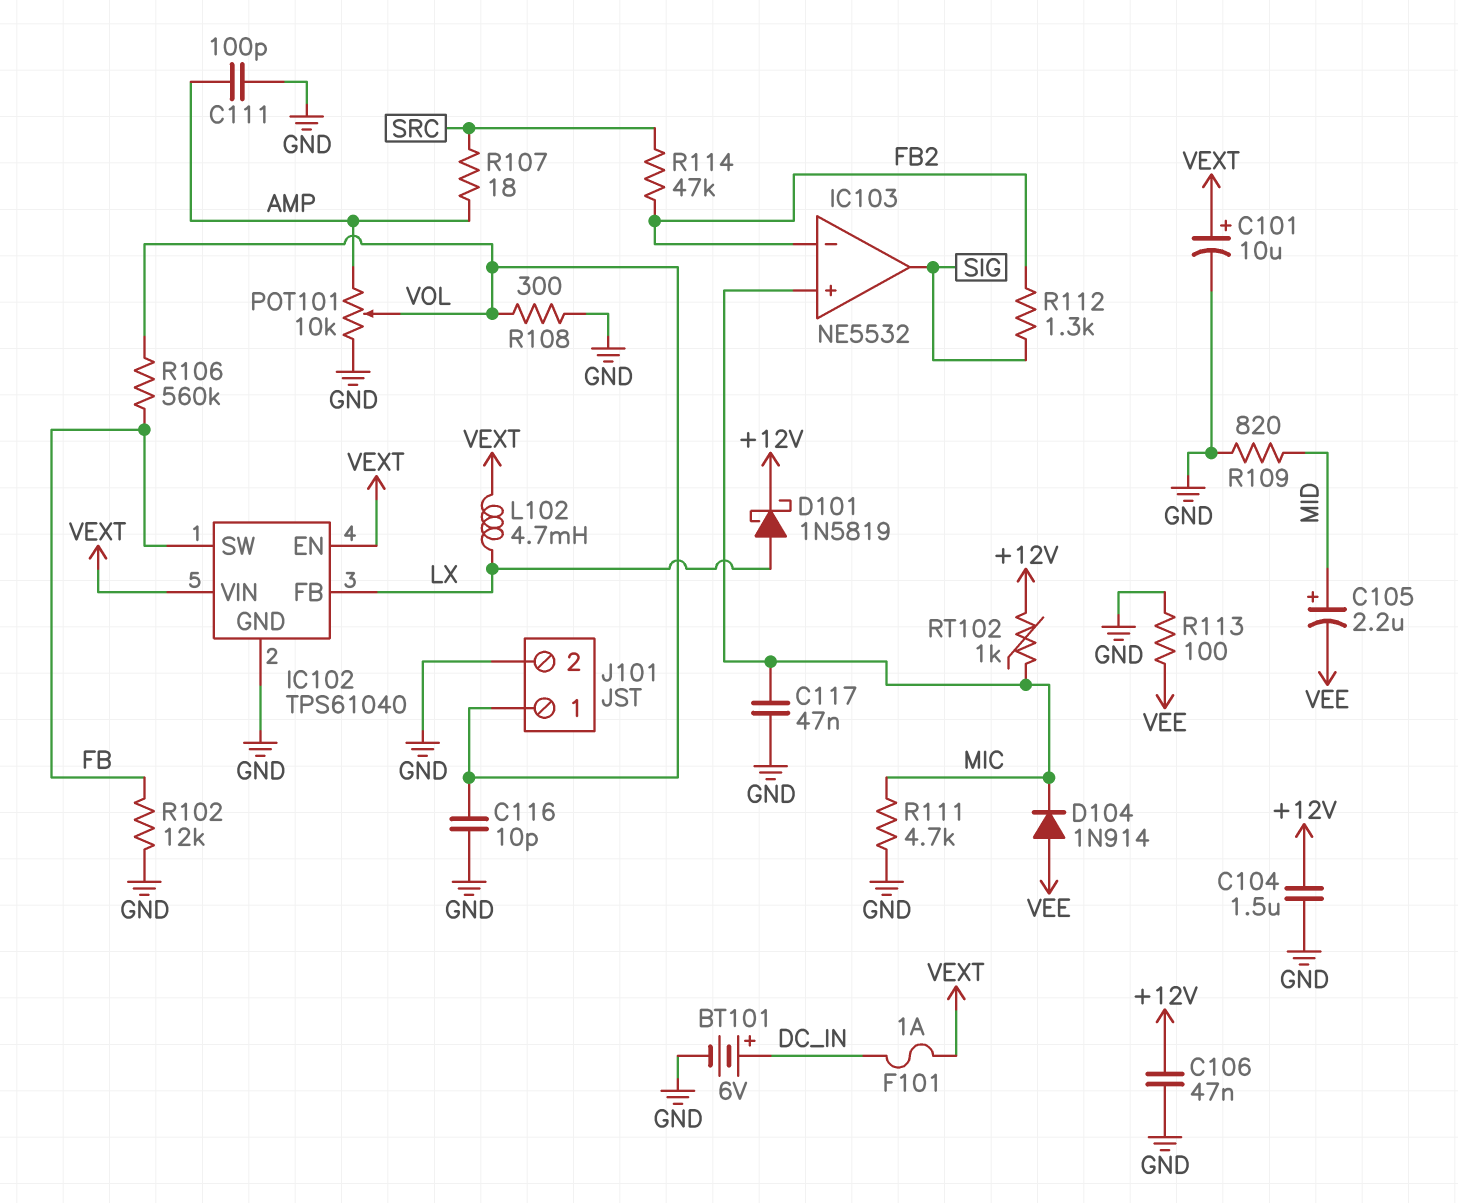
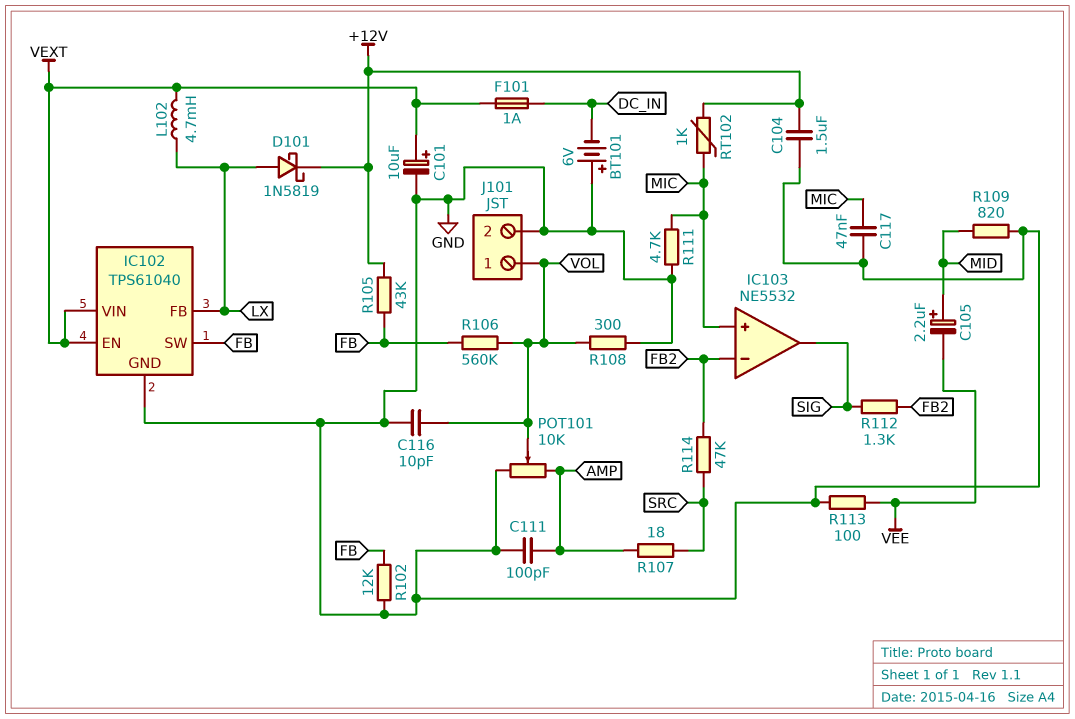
BT101: 6V (plus DC_IN, minus GND) -> 6V (plus GND, minus DC_IN)
C106: 47nF (+12V, GND) -> none
D104: diode 1N914 (A VEE, K MIC) -> none
R105: none -> 43k (+12V, FB)

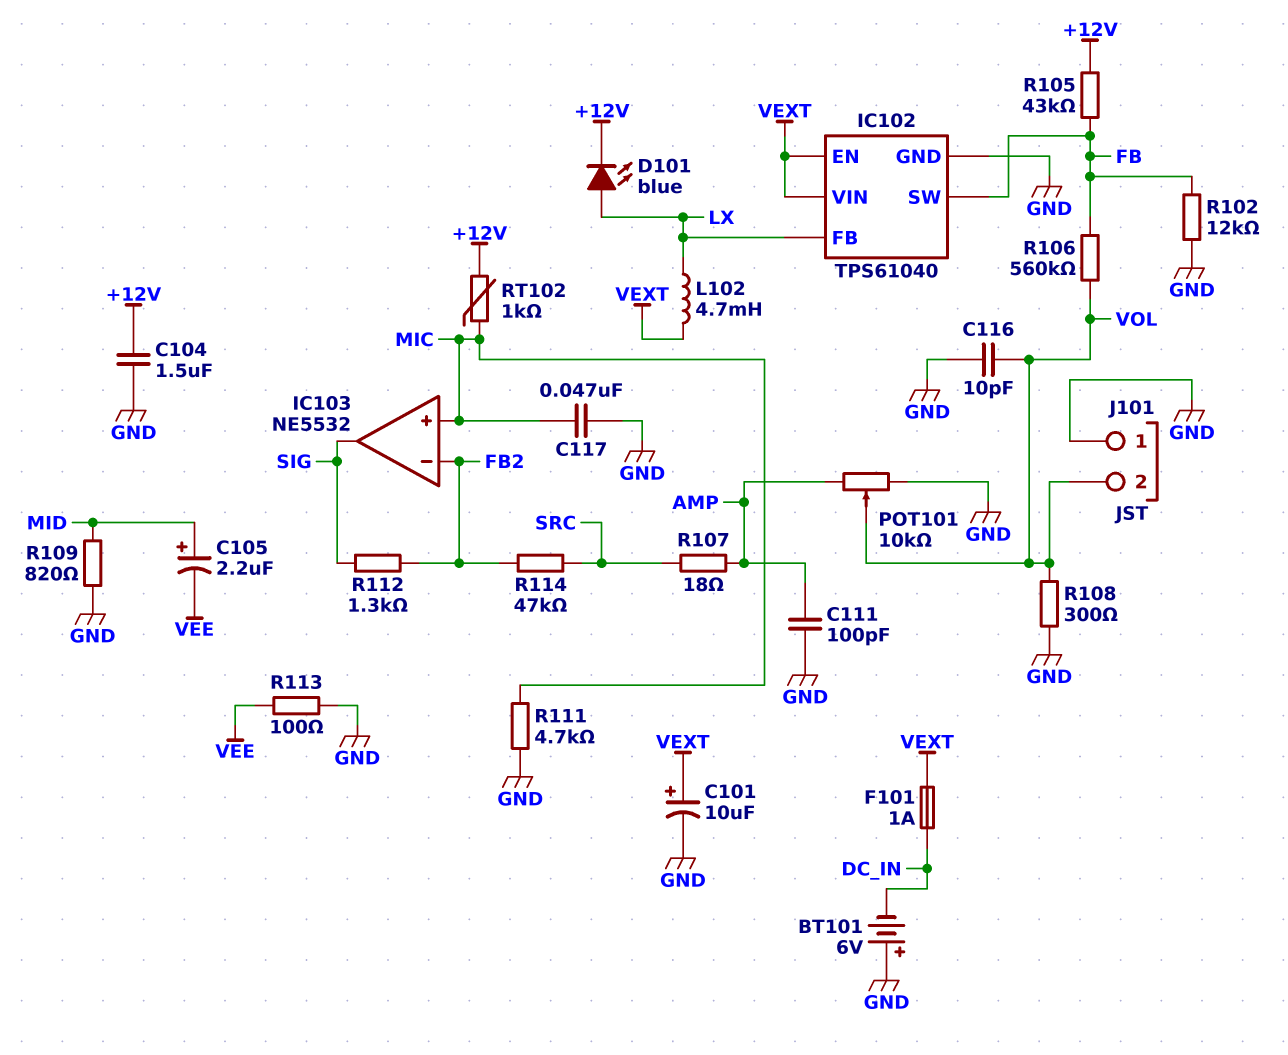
D101: schottky 1N5819 (A LX, K +12V) -> LED blue (A LX, K +12V)
J101 pin 1: VOL -> GND
J101 pin 2: GND -> VOL

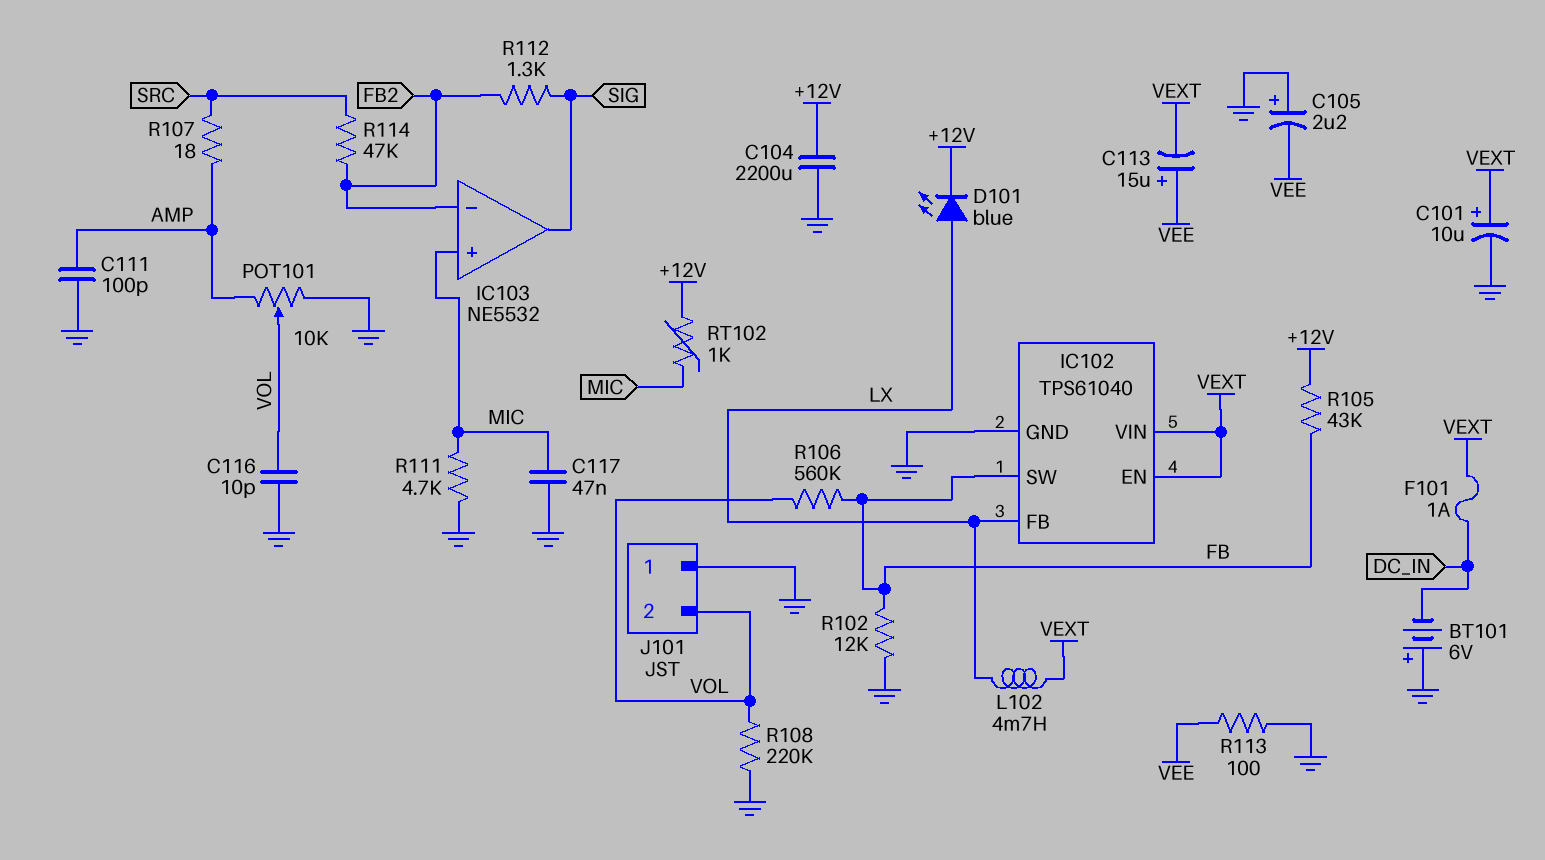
C104: 1.5uF (+12V, GND) -> 2200uF (+12V, GND)
C105: 2.2uF (plus MID, minus VEE) -> 2.2uF (plus GND, minus VEE)
C113: none -> 15uF (plus VEE, minus VEXT)
R108: 300 (GND, VOL) -> 220k (GND, VOL)
R109: 820 (GND, MID) -> none

